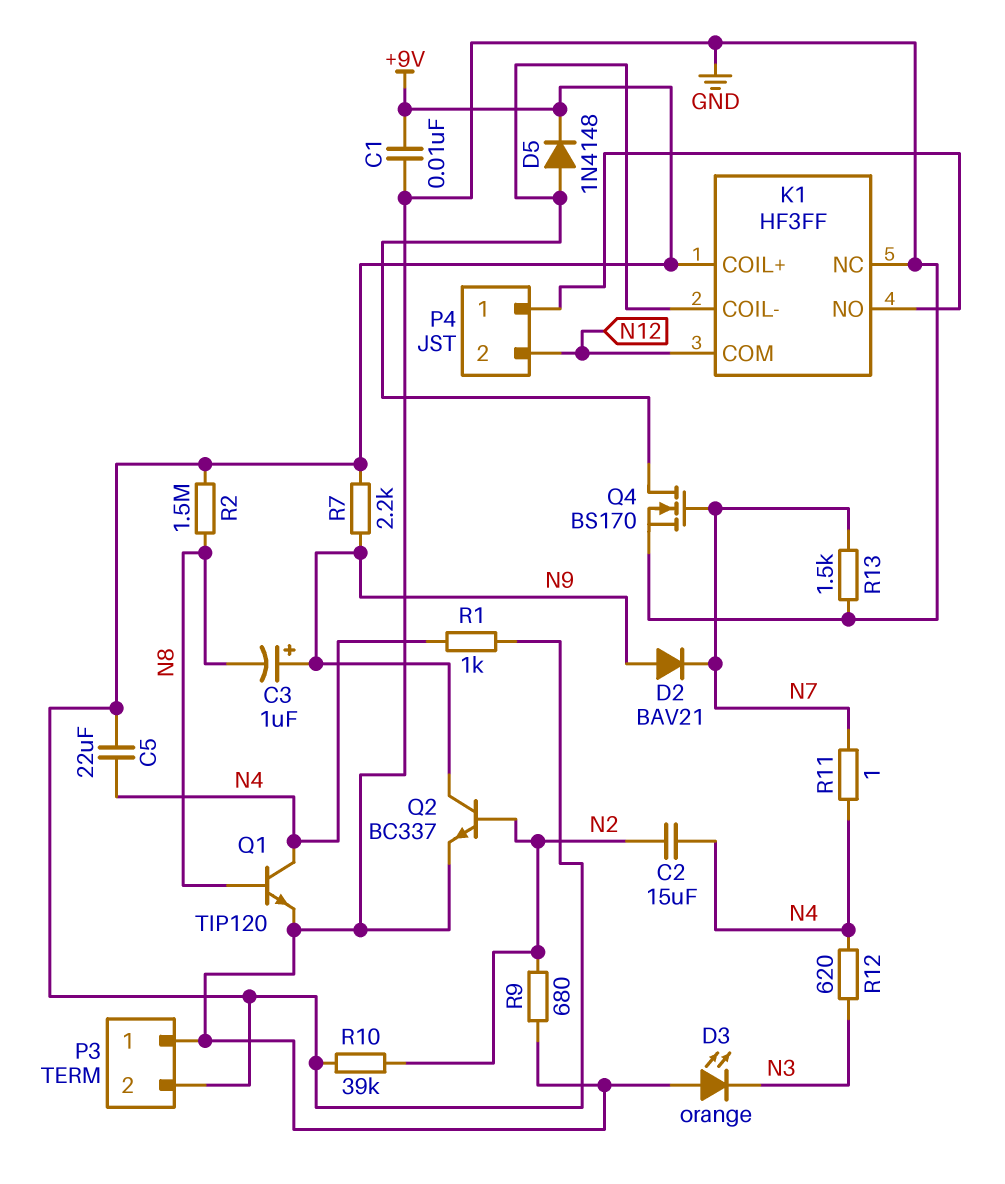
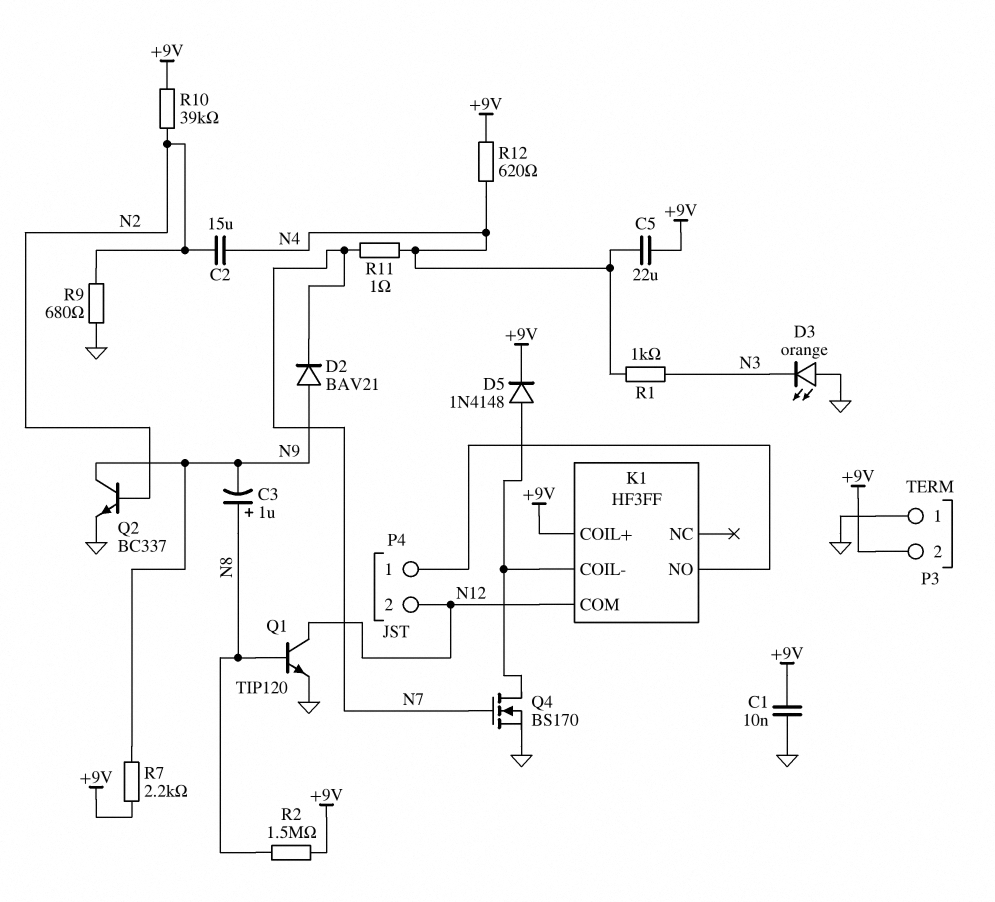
C3: 1uF (plus N9, minus N8) -> 1uF (plus N8, minus N9)
K1 pin NC: GND -> none
Q1: NPN TIP120 (B N8, C N4, E GND) -> NPN TIP120 (B N8, C N12, E GND)
R1: 1k (+9V, N4) -> 1k (N3, N4)
R12: 620 (N3, N4) -> 620 (+9V, N4)
R13: 1.5k (GND, N7) -> none

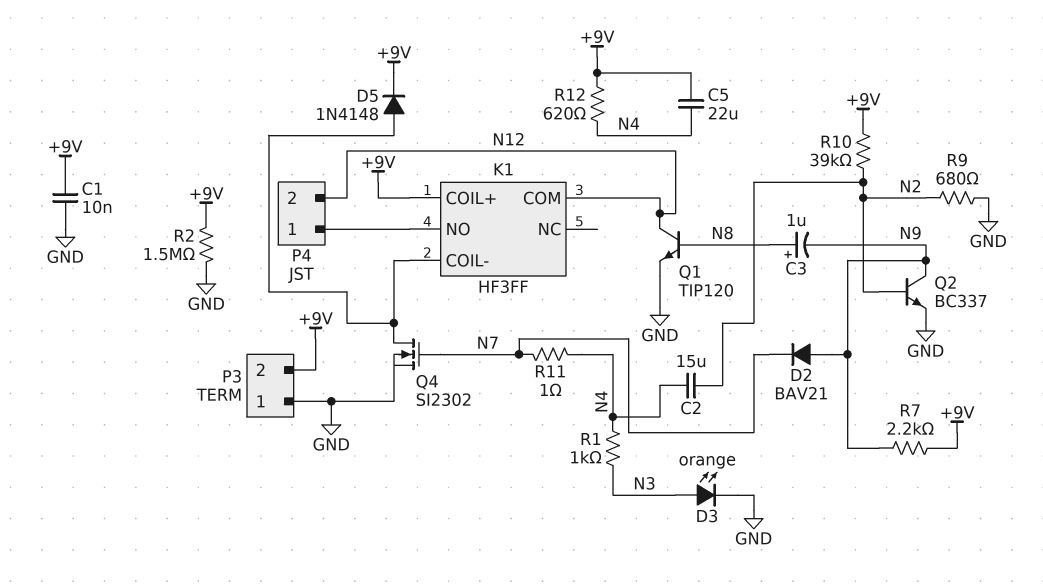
D3: LED orange (A GND, K N3) -> LED orange (A N3, K GND)
Q4: NMOS BS170 (G N7, D K1/COIL-, S GND) -> NMOS SI2302 (G N7, D K1/COIL-, S GND)
R2: 1.5M (+9V, N8) -> 1.5M (+9V, GND)

